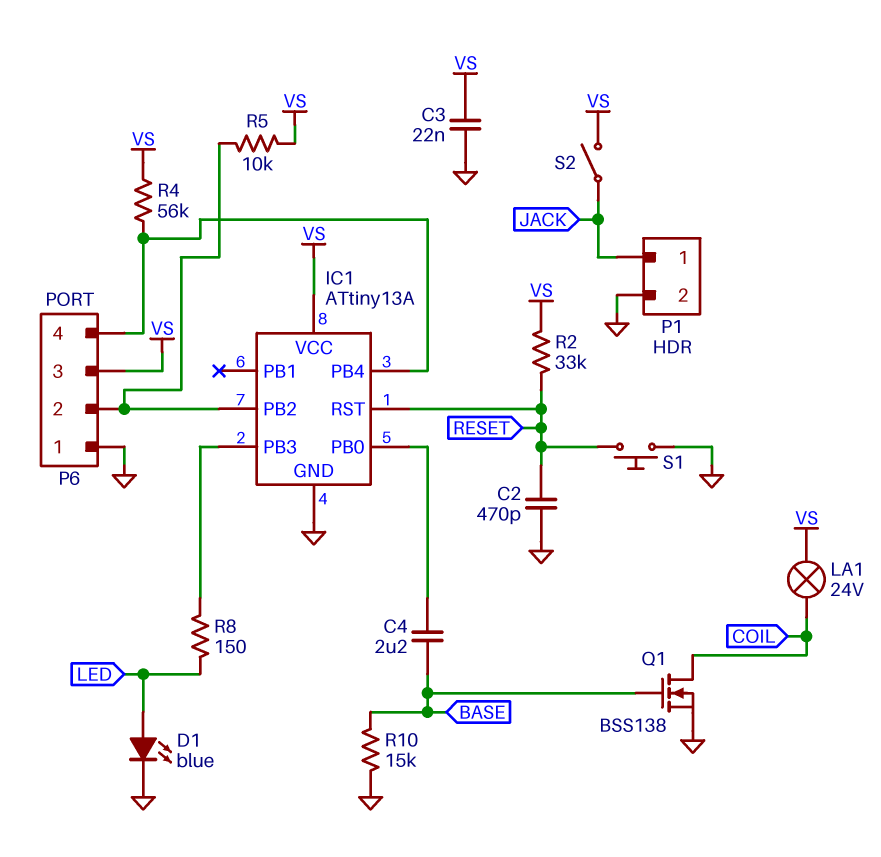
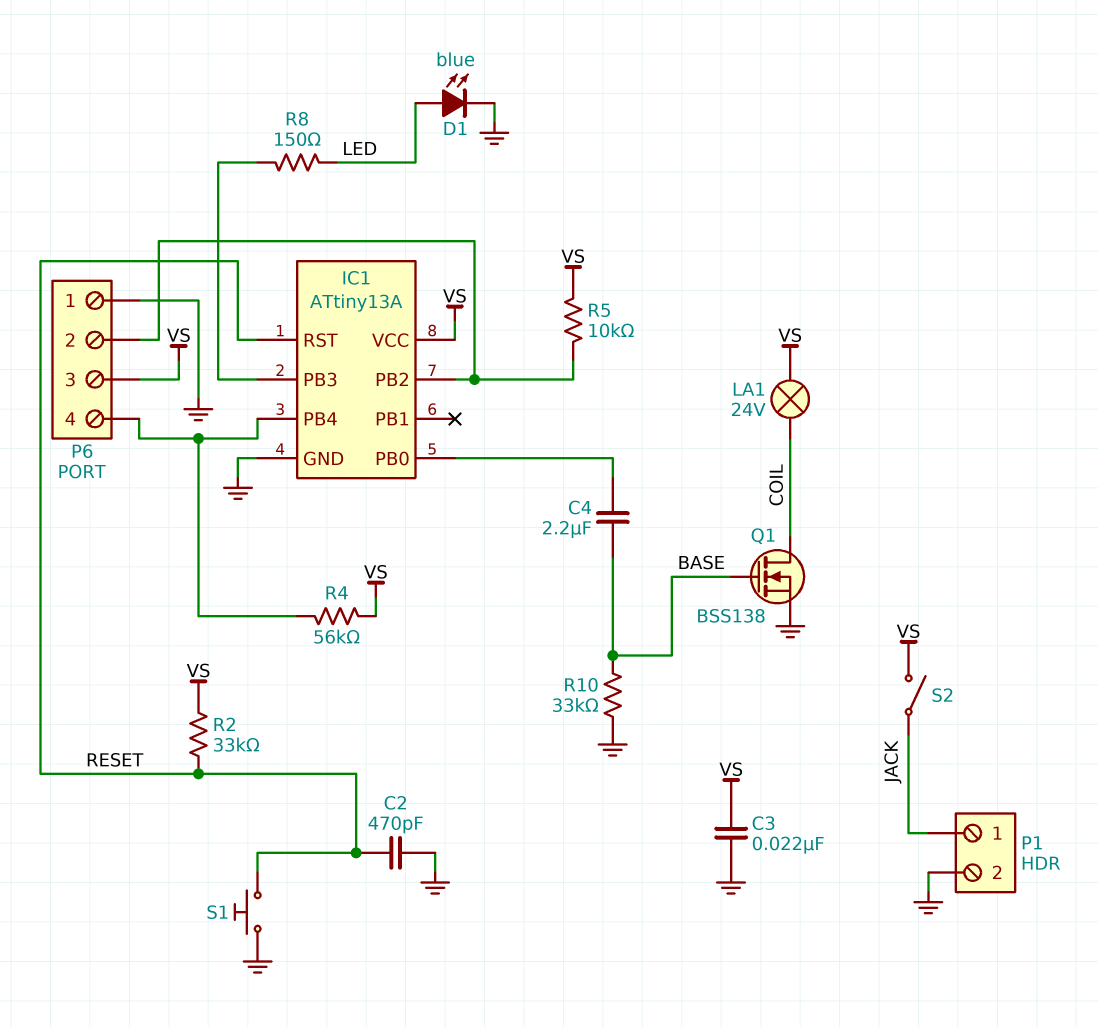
R10: 15k (BASE, GND) -> 33k (BASE, GND)

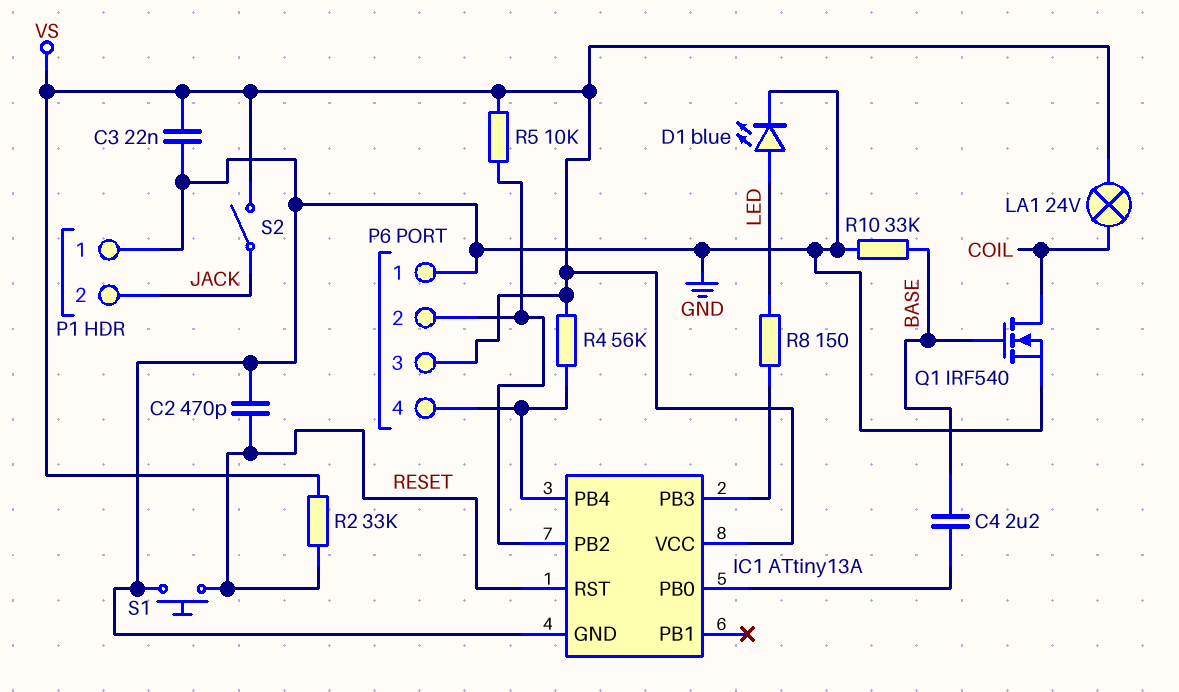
P1 pin 1: JACK -> GND
P1 pin 2: GND -> JACK
Q1: NMOS BSS138 (G BASE, D COIL, S GND) -> NMOS IRF540 (G BASE, D COIL, S GND)

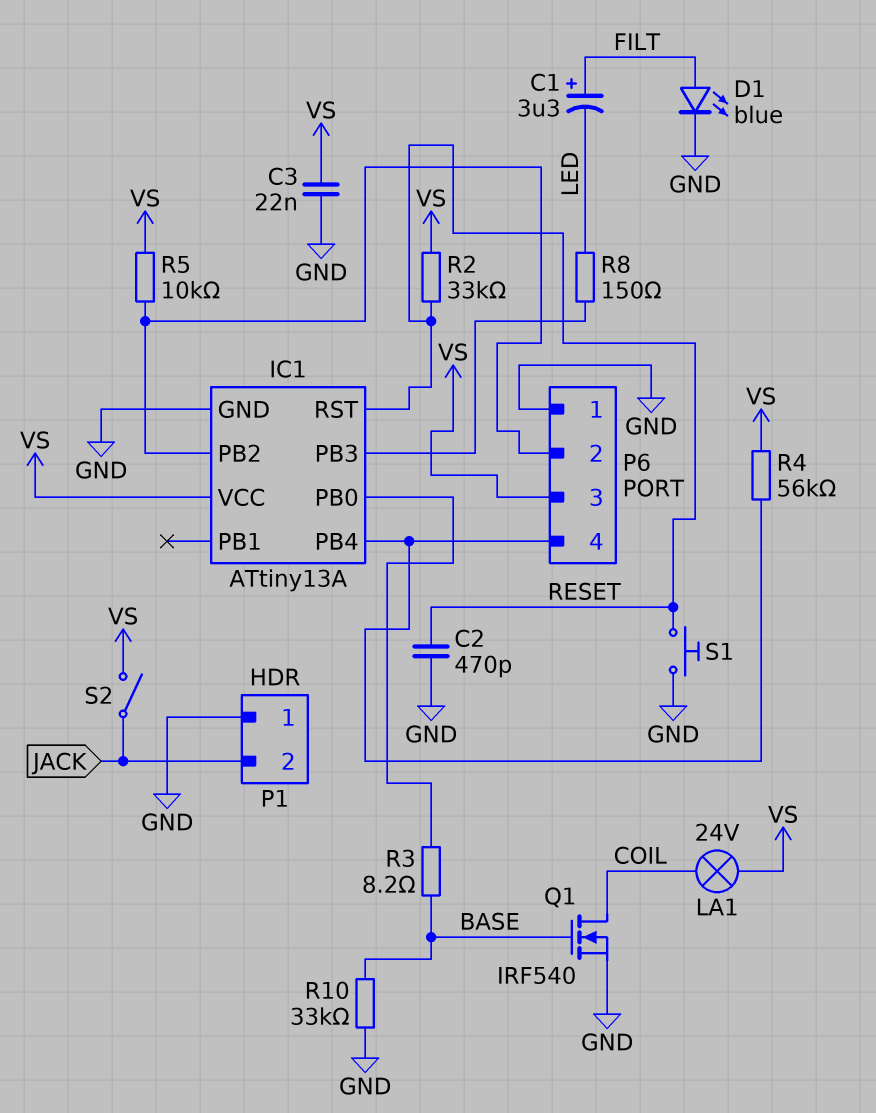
C1: none -> 3.3uF (plus FILT, minus LED)
C4: 2.2uF (BASE, IC1/PB0) -> none
D1: LED blue (A LED, K GND) -> LED blue (A FILT, K GND)
R3: none -> 8.2 (BASE, IC1/PB0)

